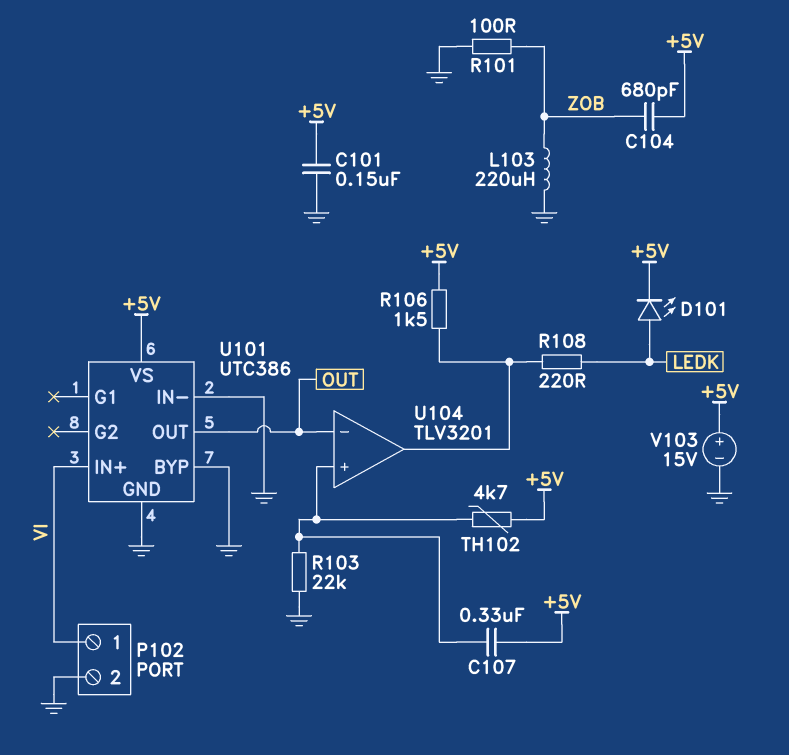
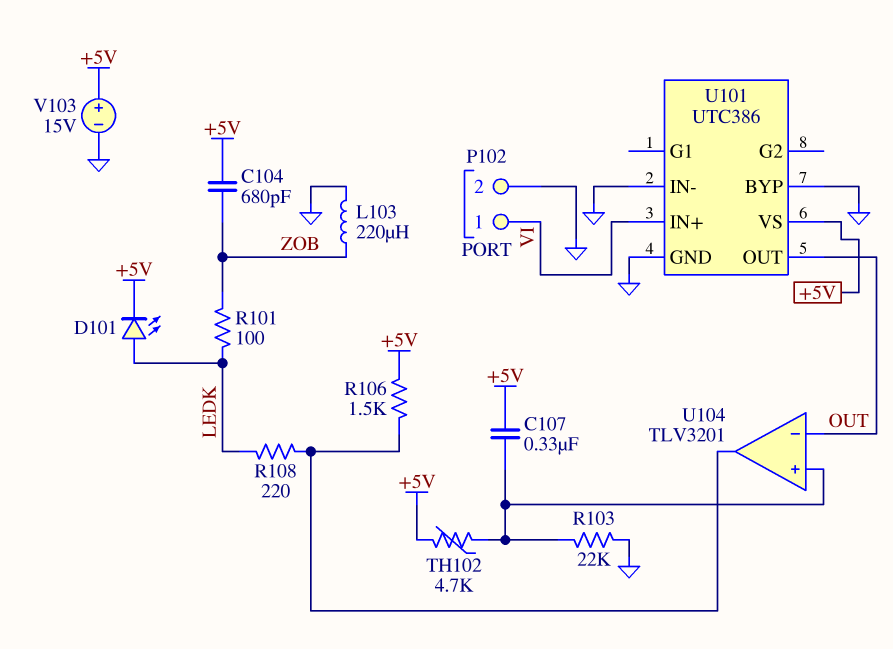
C101: 150nF (+5V, GND) -> none
R101: 100 (GND, ZOB) -> 100 (LEDK, ZOB)

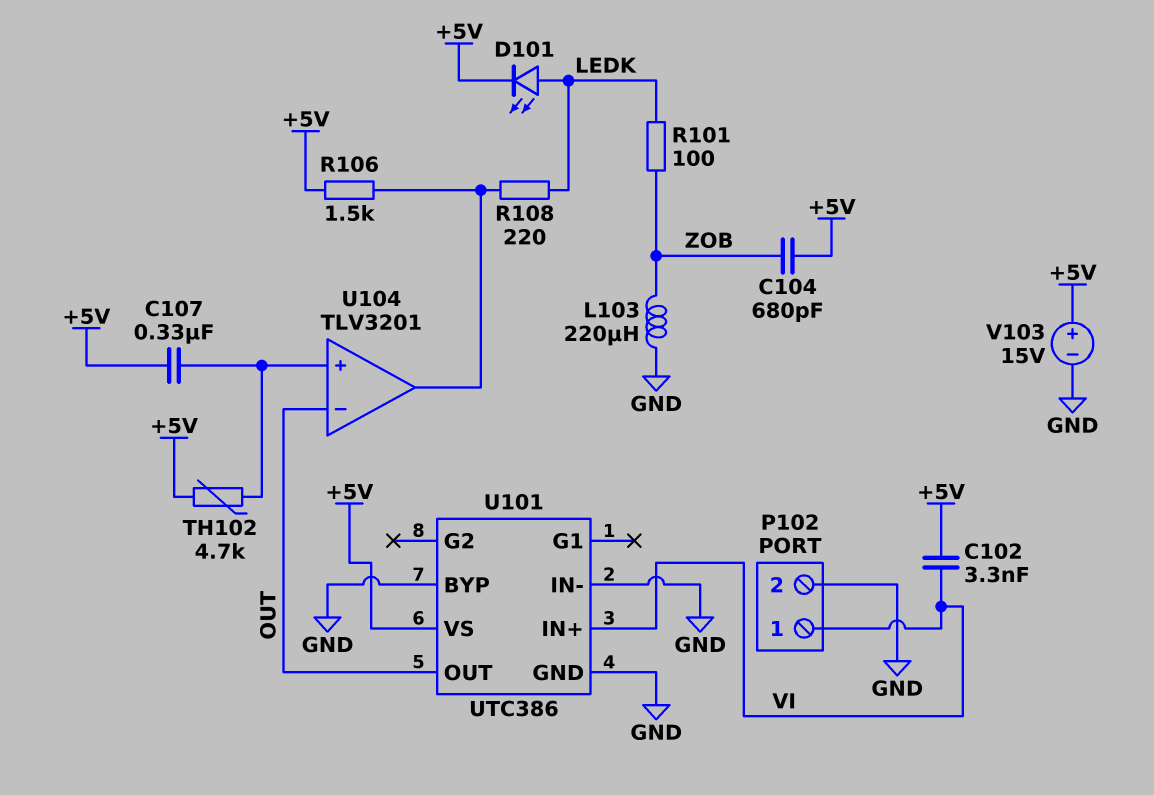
C102: none -> 3.3nF (+5V, VI)
R103: 22k (GND, U104/in+) -> none

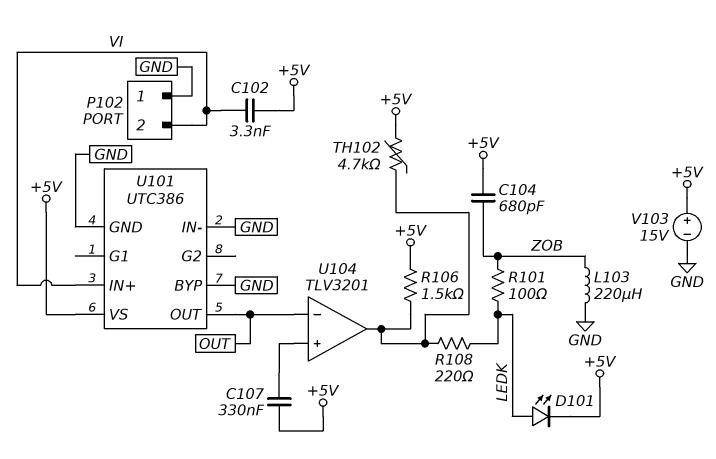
P102 pin 1: VI -> GND
P102 pin 2: GND -> VI
TH102: 4.7k (+5V, U104/in+) -> 4.7k (+5V, U104/out)

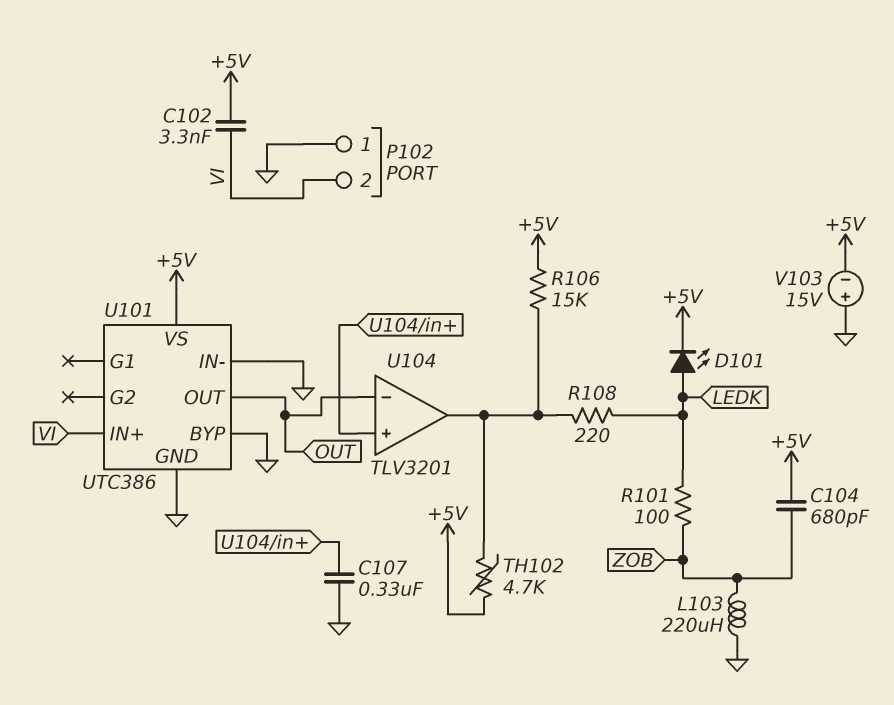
C107: 330nF (+5V, U104/in+) -> 330nF (GND, U104/in+)
R106: 1.5k (+5V, U104/out) -> 15k (+5V, U104/out)
V103: 15V (plus +5V, minus GND) -> 15V (plus GND, minus +5V)

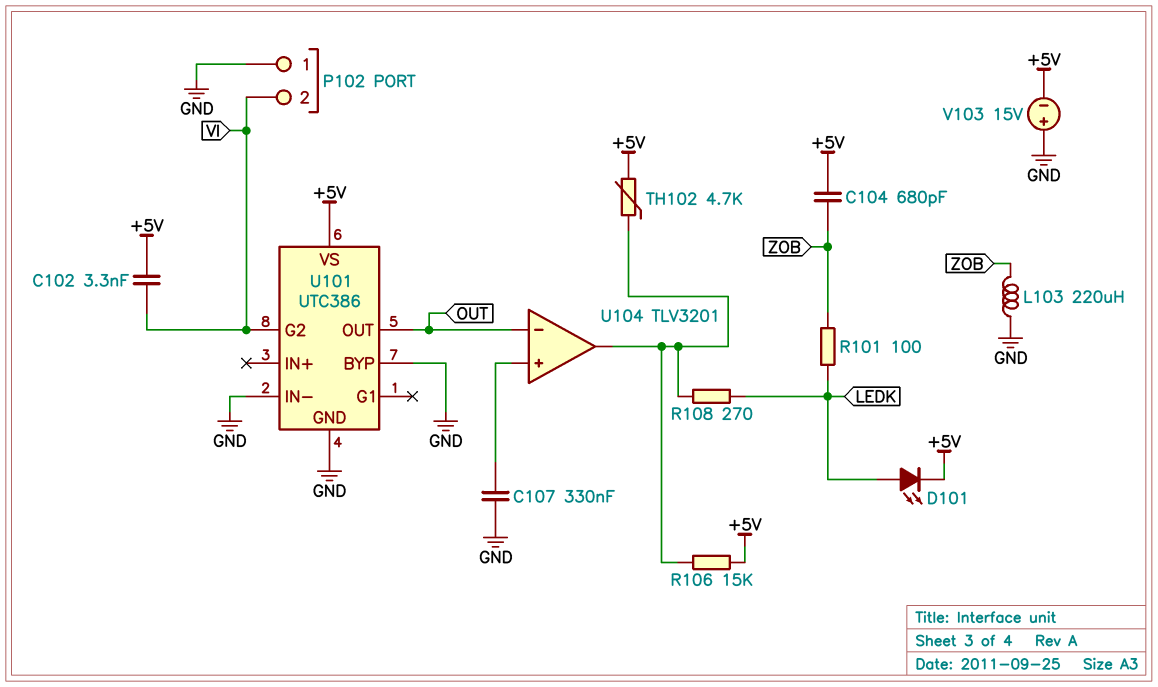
R108: 220 (LEDK, U104/out) -> 270 (LEDK, U104/out)
U101 pin G2: none -> VI
U101 pin IN+: VI -> none

